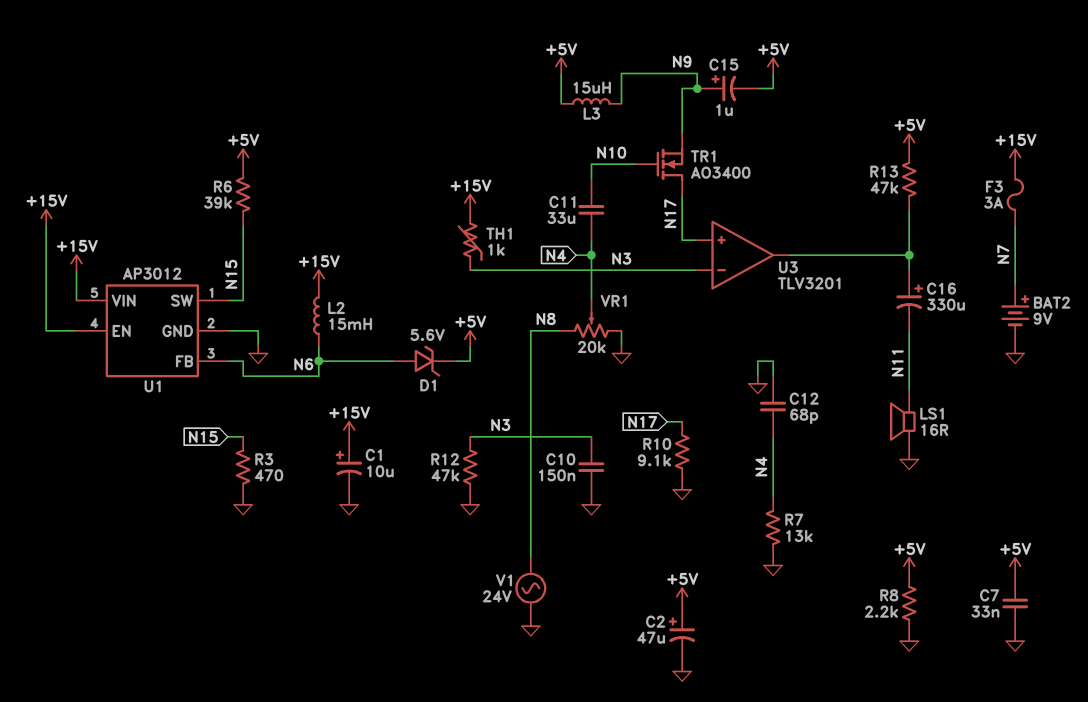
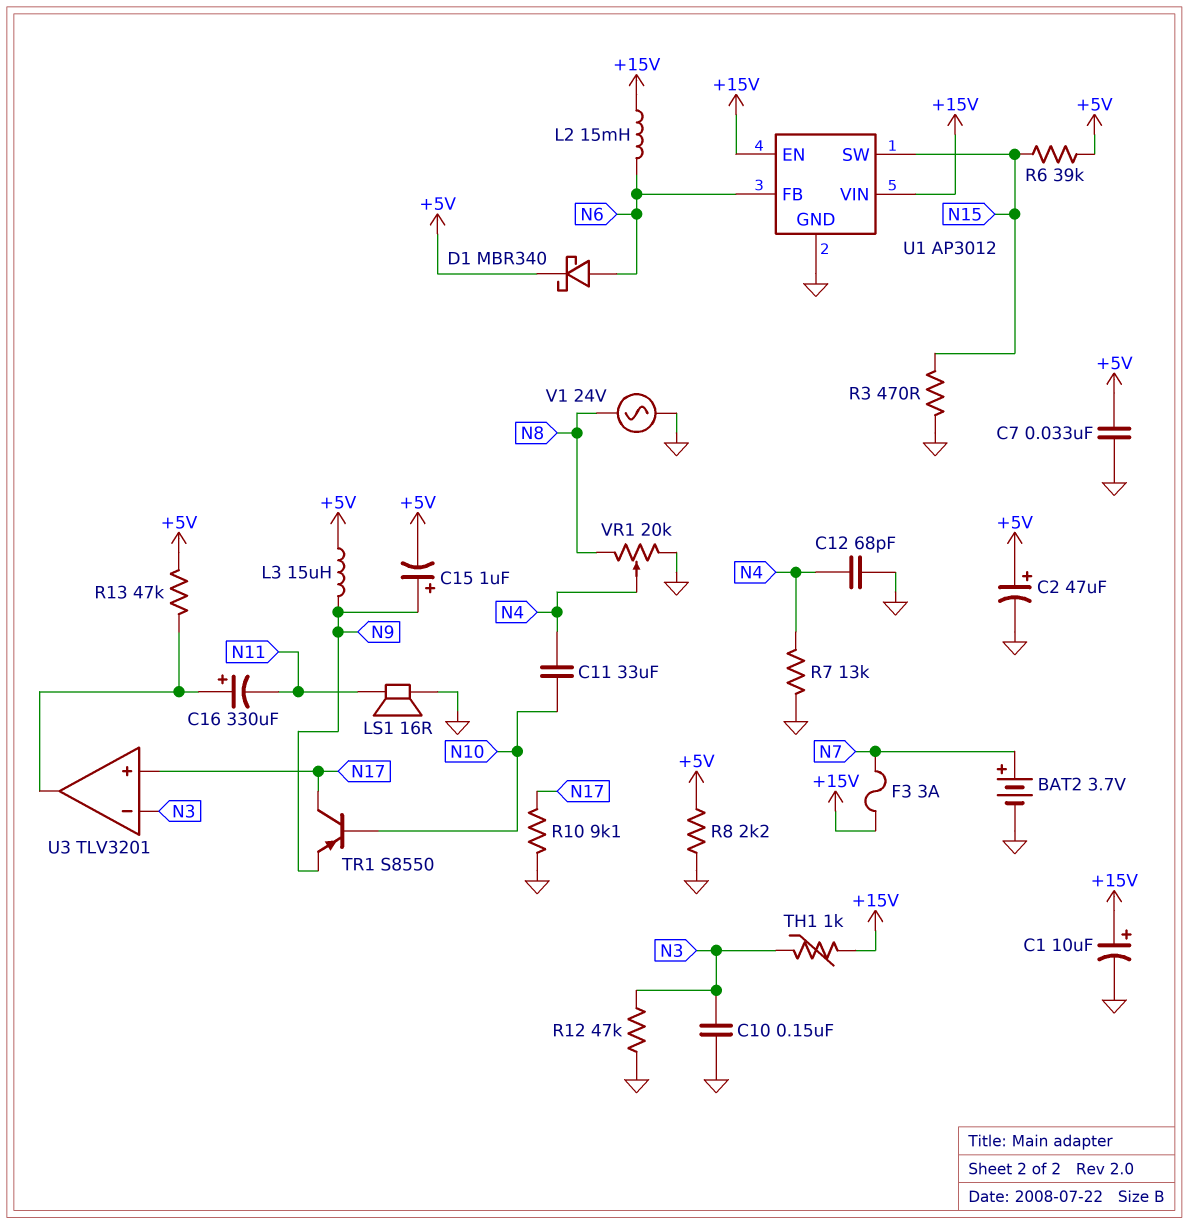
BAT2: 9V (plus N7, minus GND) -> 3.7V (plus N7, minus GND)
D1: zener 5.6V (A N6, K +5V) -> schottky MBR340 (A N6, K +5V)
TR1: NMOS AO3400 (G N10, D N17, S N9) -> PNP S8550 (B N10, C N17, E N9)

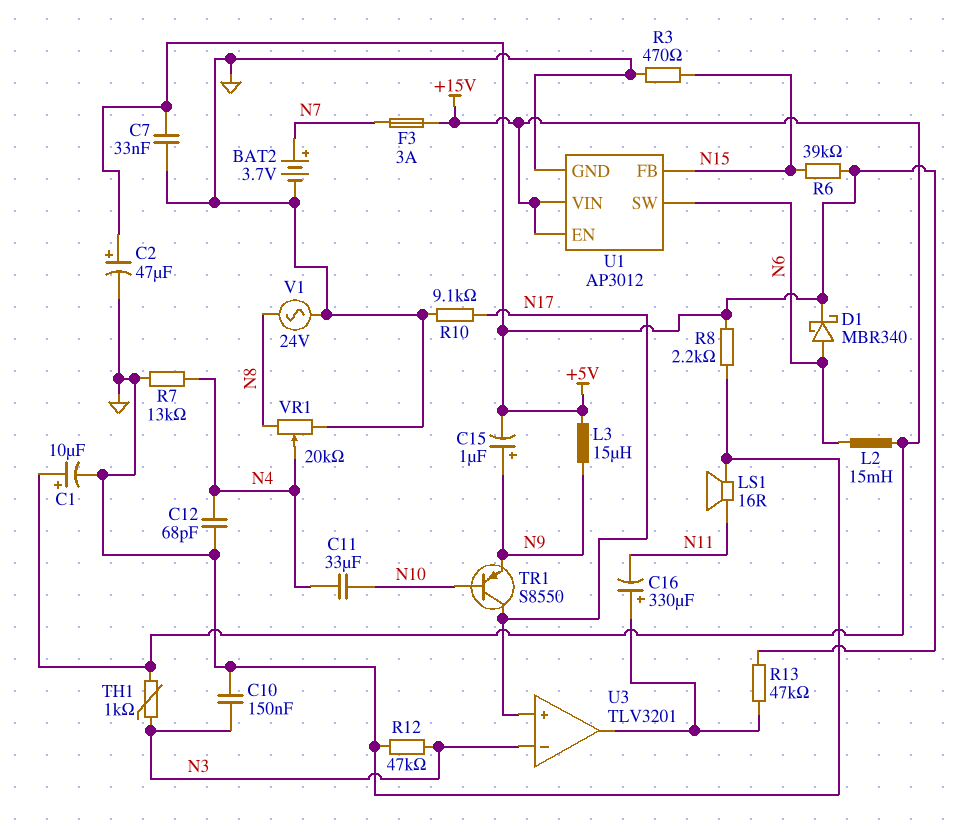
U1 pin FB: N6 -> N15
U1 pin SW: N15 -> N6

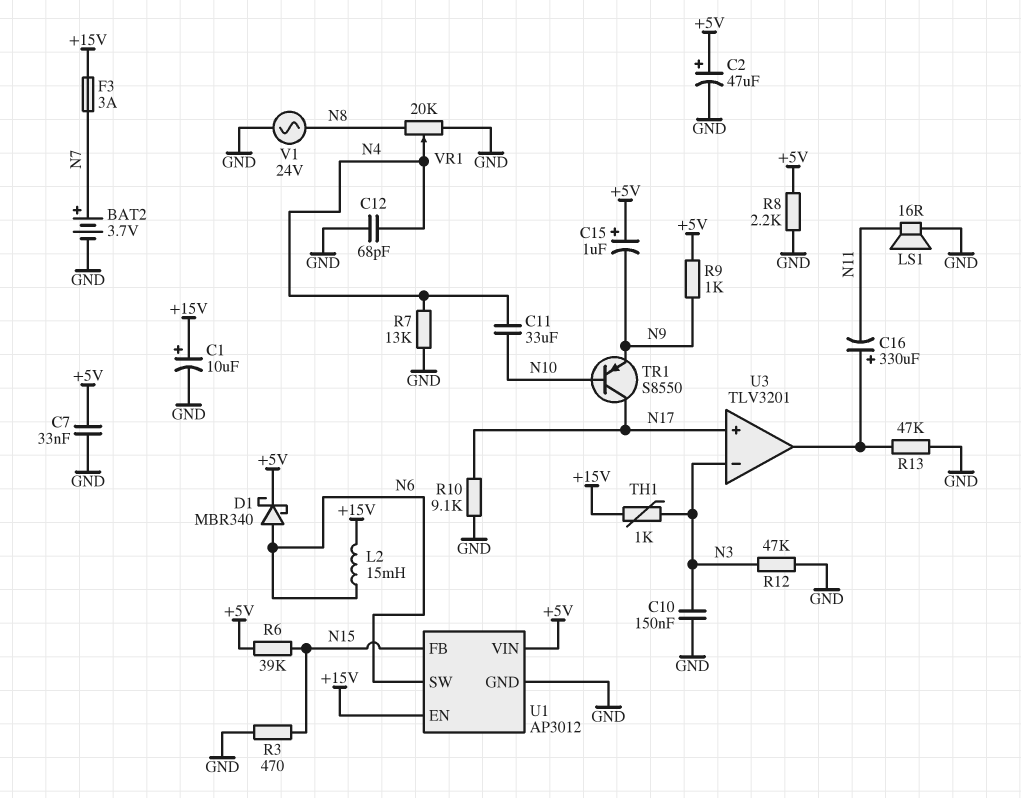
C15: 1uF (plus N9, minus +5V) -> 1uF (plus +5V, minus N9)
L3: 15uH (+5V, N9) -> none
R9: none -> 1k (+5V, N9)
R13: 47k (+5V, U3/out) -> 47k (GND, U3/out)
U1 pin VIN: +15V -> +5V

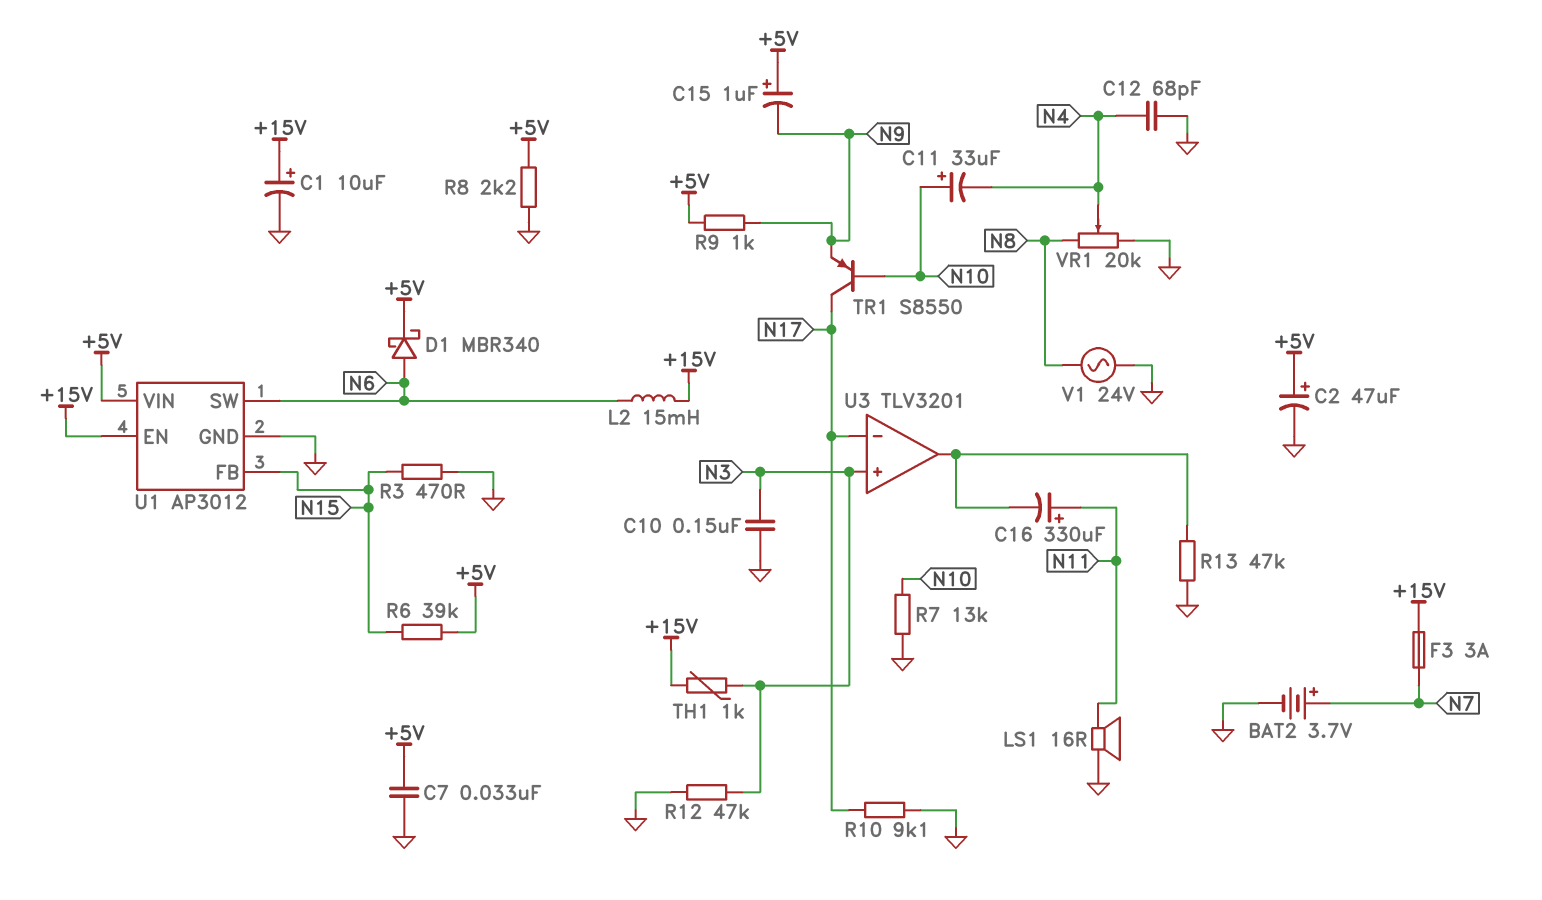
C11: 33uF (N4, N10) -> 33uF (plus N10, minus N4)
C16: 330uF (plus U3/out, minus N11) -> 330uF (plus N11, minus U3/out)
R7: 13k (GND, N4) -> 13k (GND, N10)
U3 pin in+: N17 -> N3
U3 pin in-: N3 -> N17

